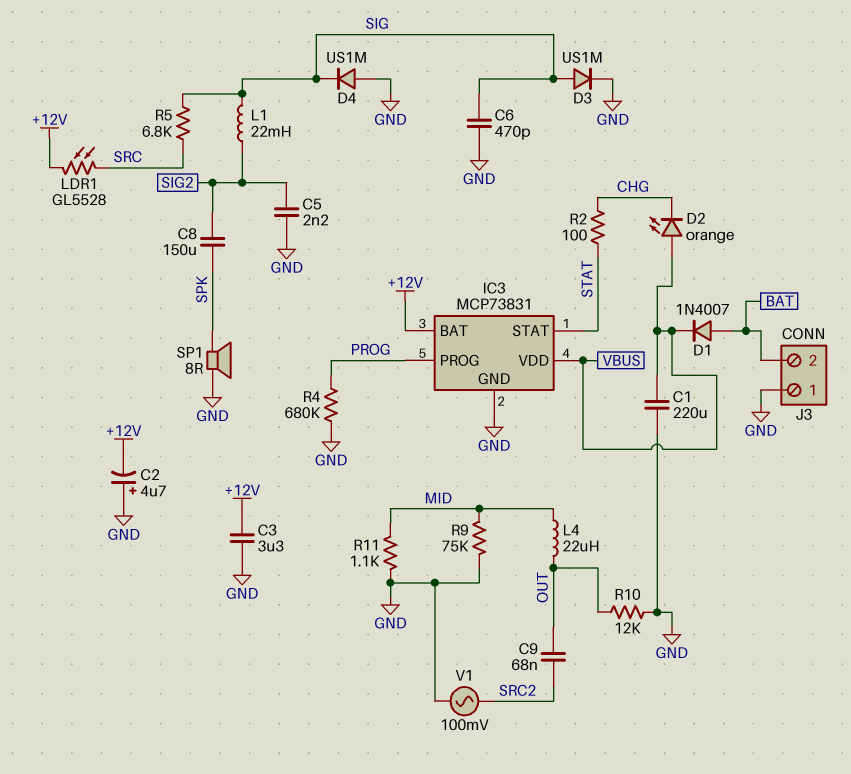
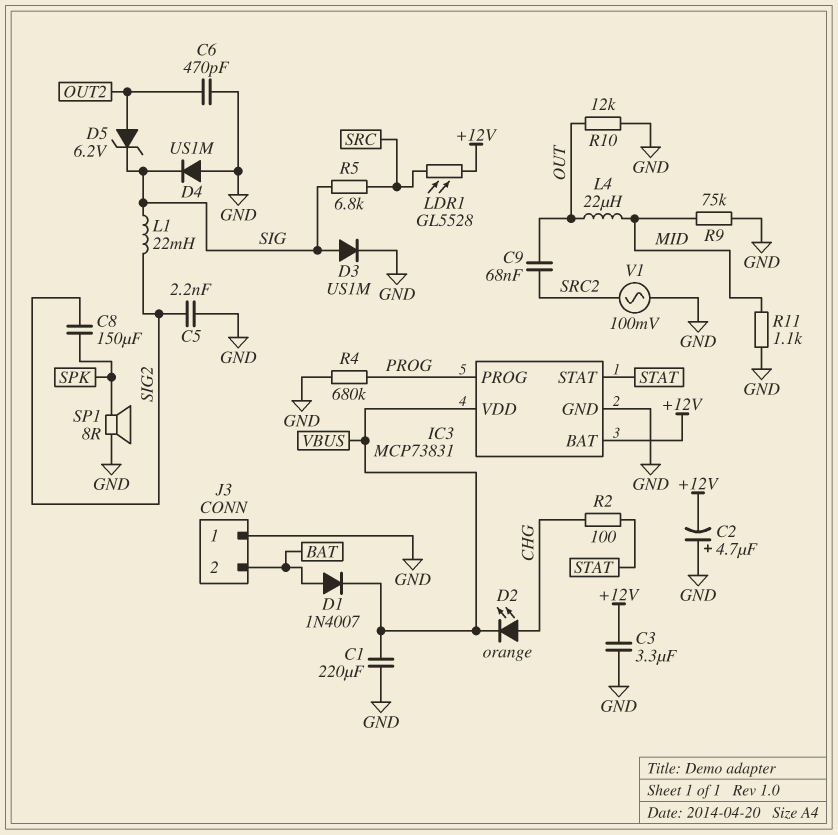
C6: 470pF (GND, SIG) -> 470pF (GND, OUT2)
D2: LED orange (A VBUS, K CHG) -> LED orange (A CHG, K VBUS)
D5: none -> zener 6.2V (A OUT2, K SIG)

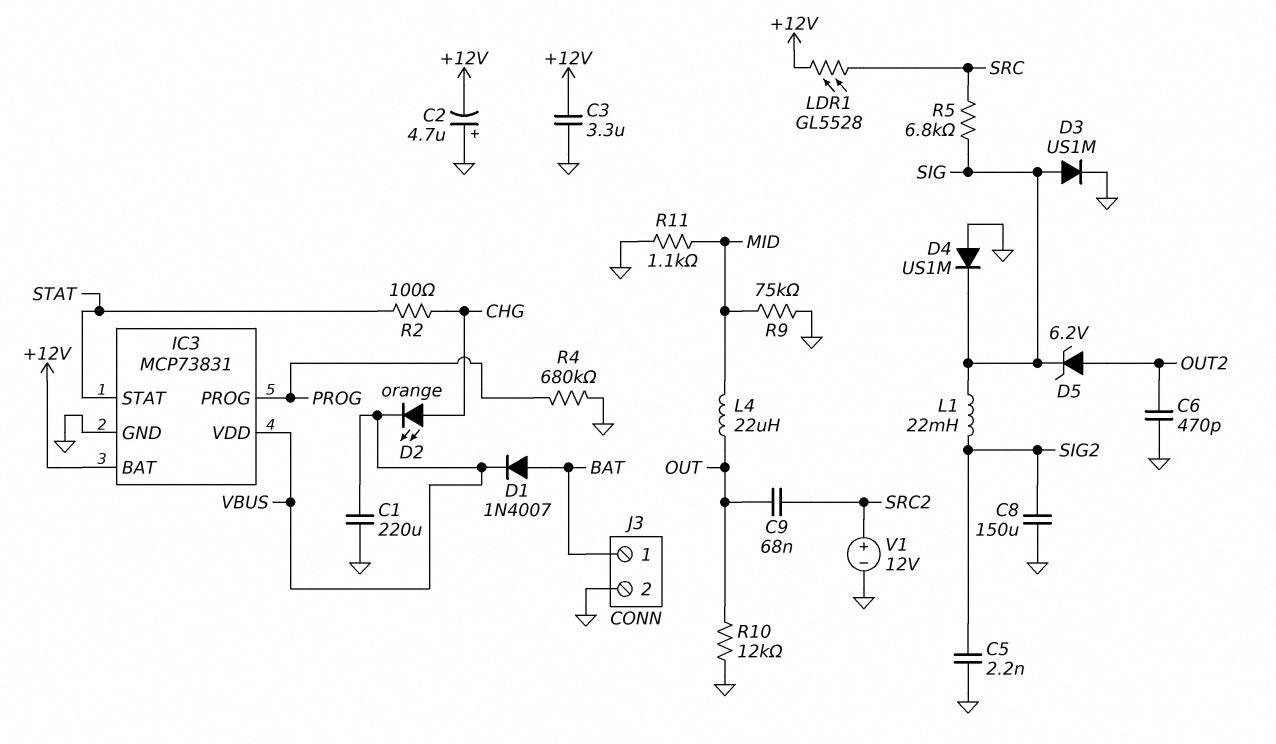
C8: 150uF (SIG2, SPK) -> 150uF (GND, SIG2)
J3 pin 1: GND -> BAT
J3 pin 2: BAT -> GND
SP1: speaker 8R (GND, SPK) -> none
V1: AC 100mV (GND, SRC2) -> 12V (plus SRC2, minus GND)

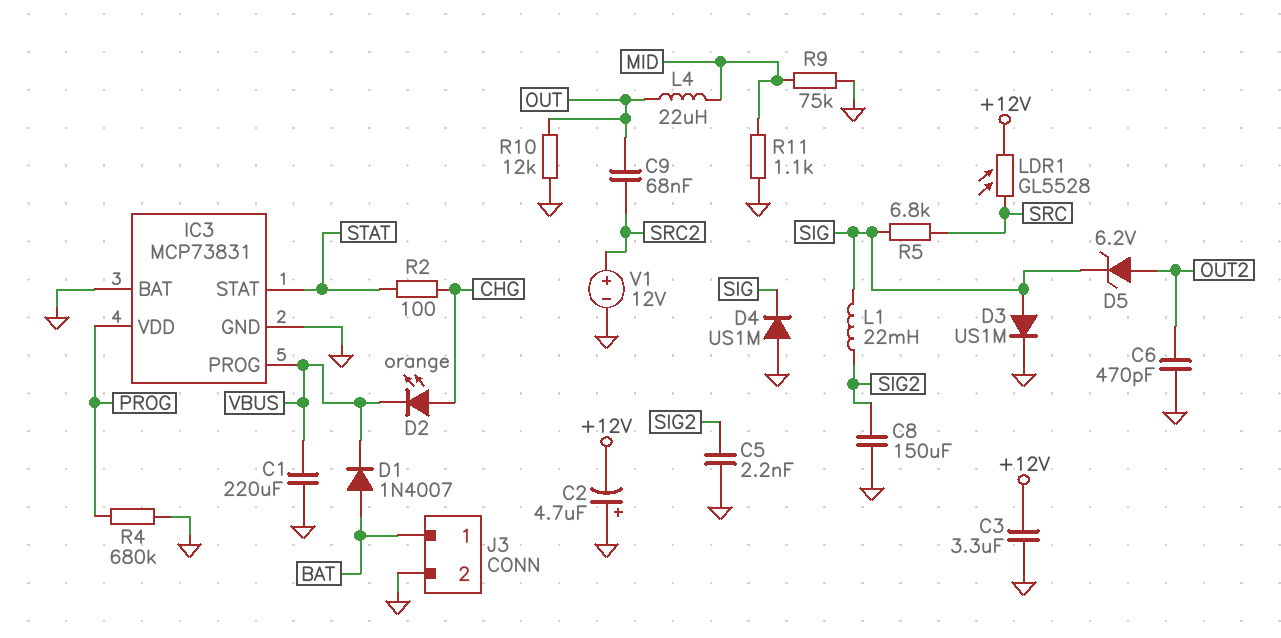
IC3 pin BAT: +12V -> GND
IC3 pin PROG: PROG -> VBUS
IC3 pin VDD: VBUS -> PROG

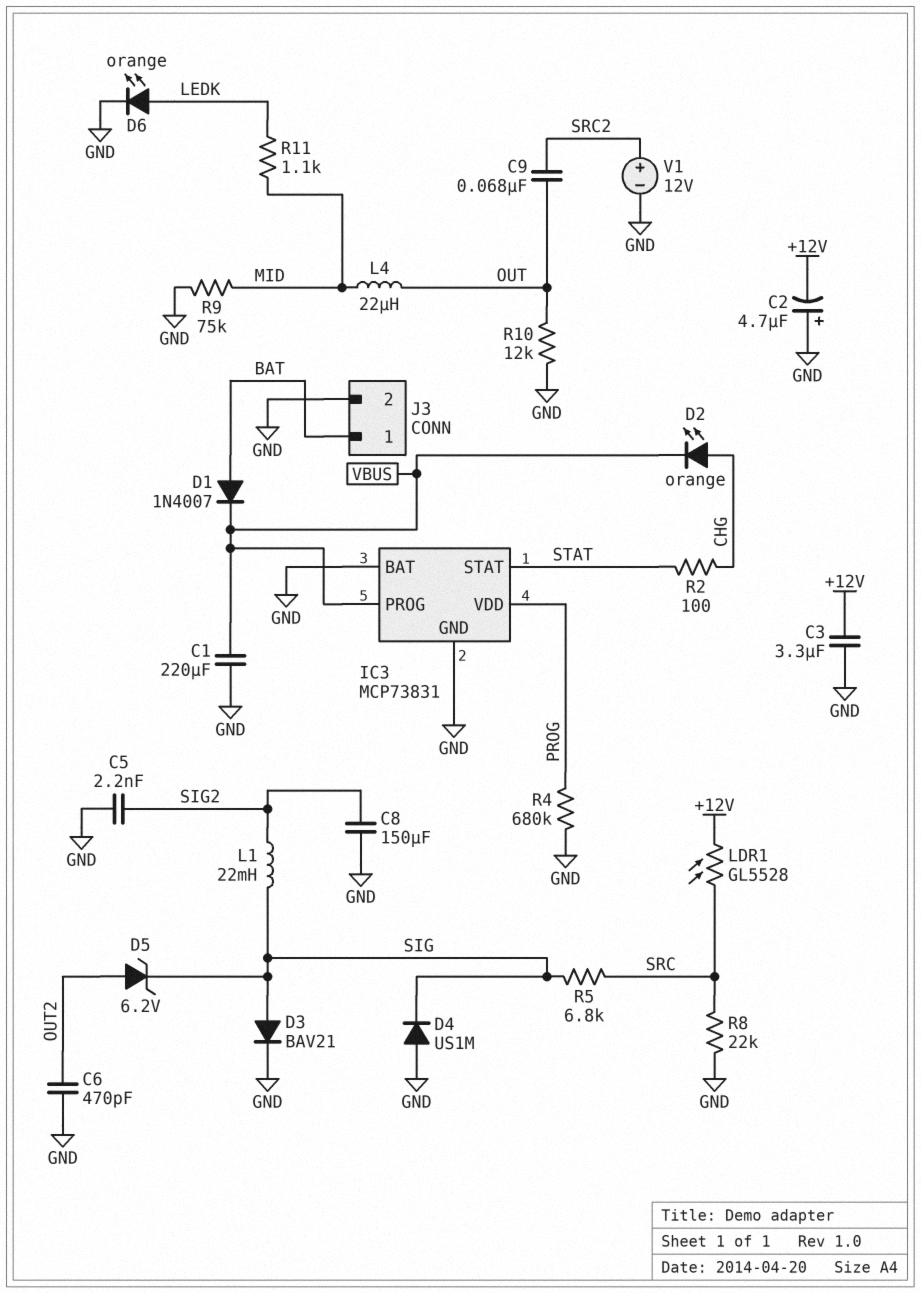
D3: diode US1M (A SIG, K GND) -> diode BAV21 (A SIG, K GND)
D6: none -> LED orange (A LEDK, K GND)
R8: none -> 22k (GND, SRC)
R11: 1.1k (GND, MID) -> 1.1k (LEDK, MID)

